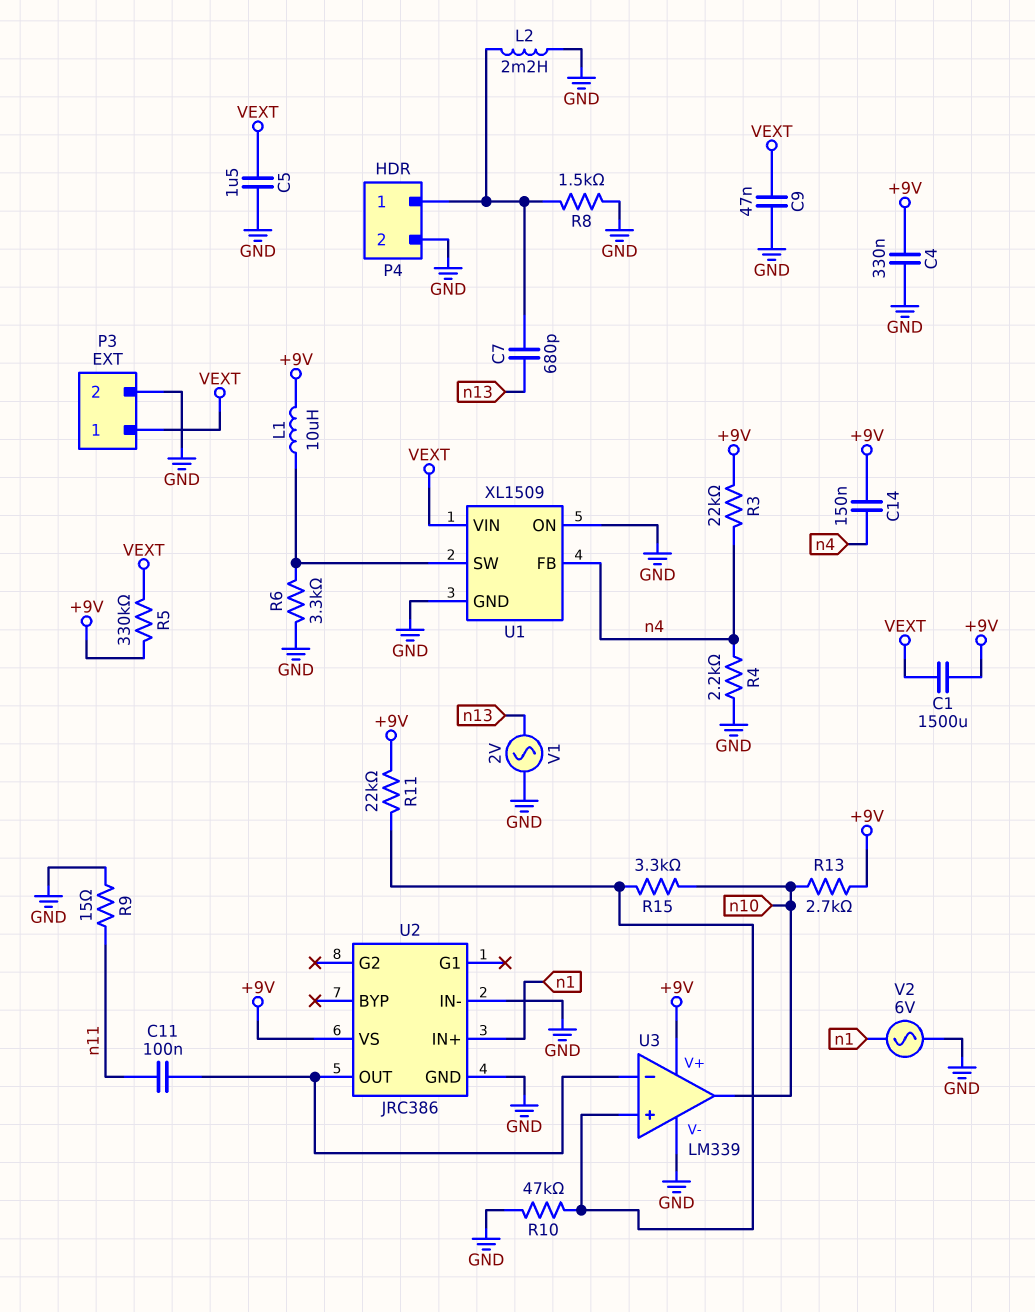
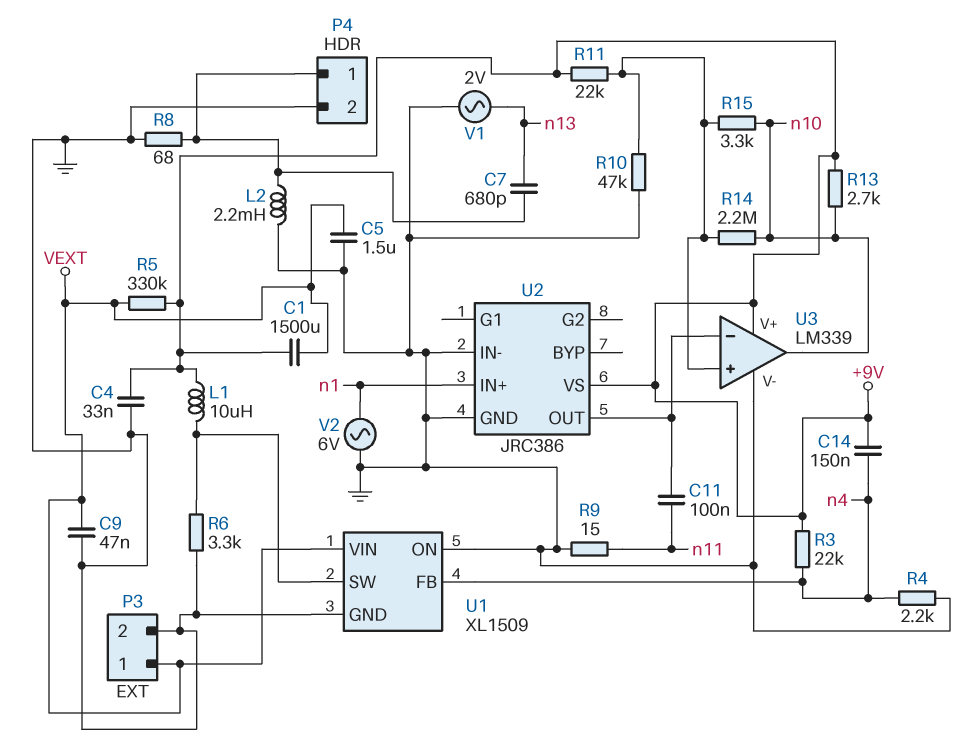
C4: 330nF (+9V, GND) -> 33nF (+9V, GND)
R8: 1.5k (GND, P4/1) -> 68 (GND, P4/1)
R14: none -> 2.2M (U3/in+, n10)

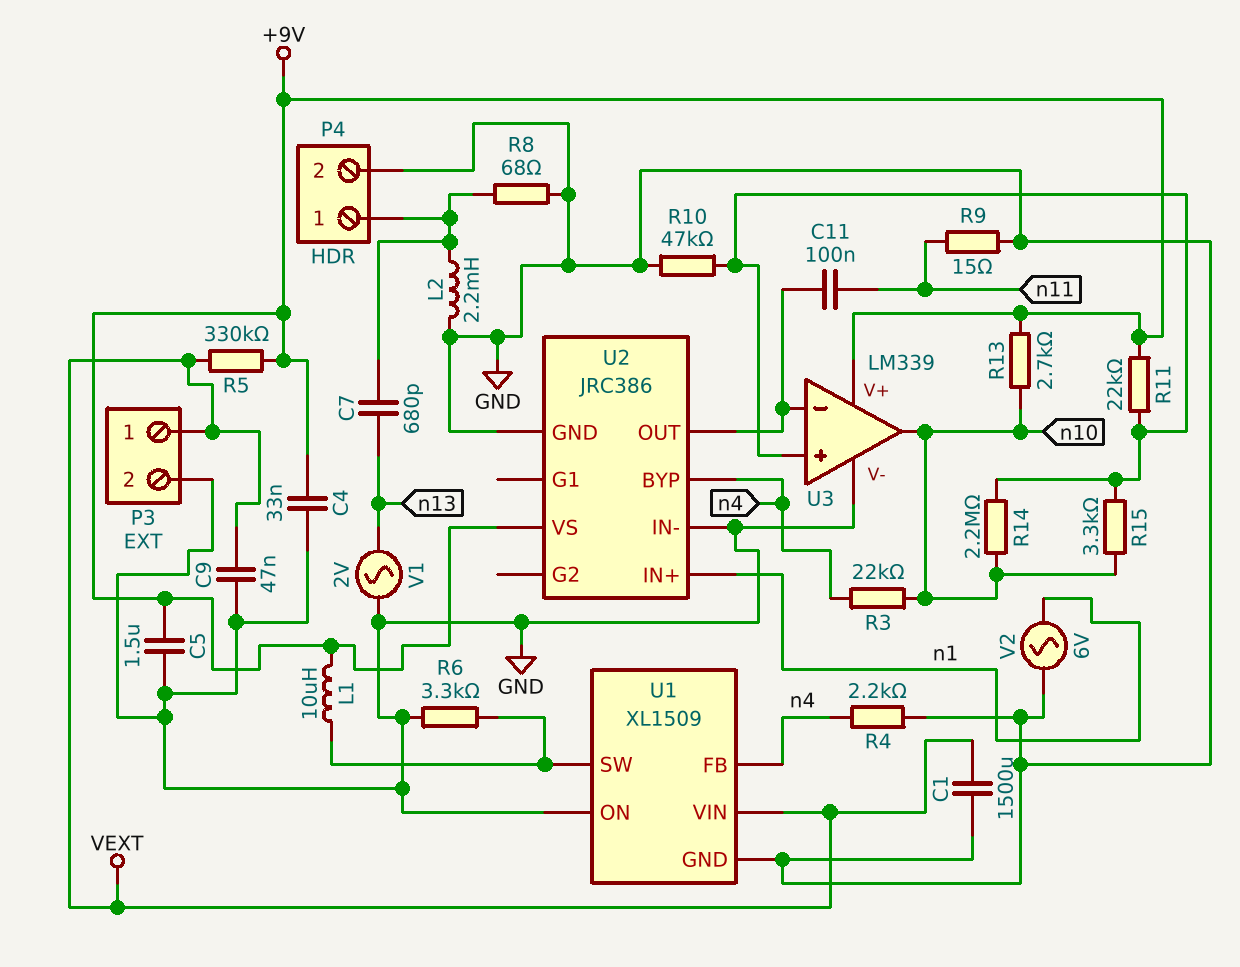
C1: 1500uF (+9V, VEXT) -> 1500uF (GND, VEXT)
C5: 1.5uF (GND, VEXT) -> 1.5uF (+9V, GND)
C14: 150nF (+9V, n4) -> none
R3: 22k (+9V, n4) -> 22k (n4, n10)
U2 pin BYP: none -> n4

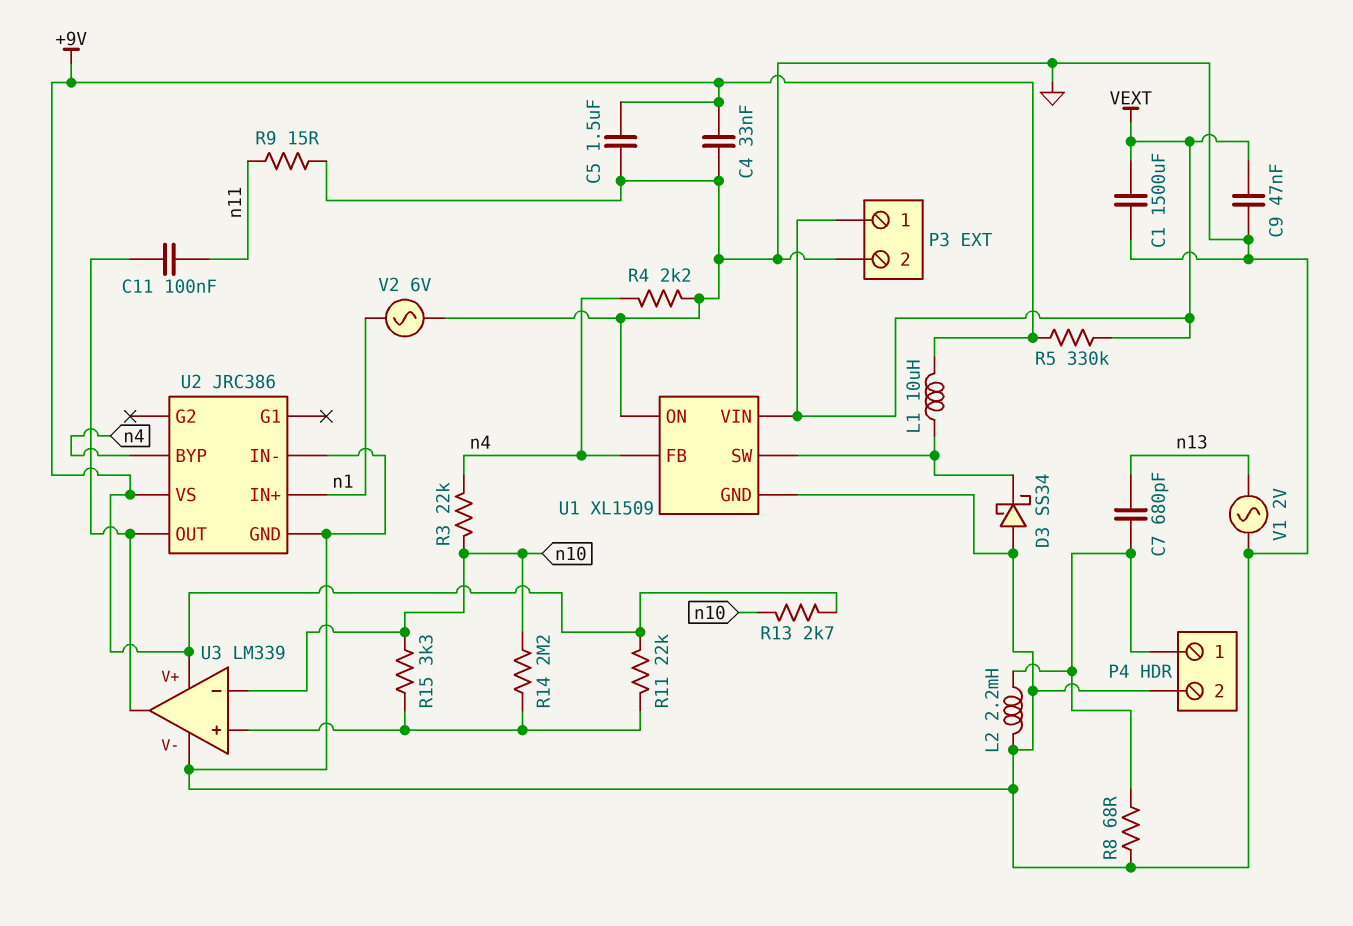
D3: none -> schottky SS34 (A GND, K U1/SW)
R6: 3.3k (GND, U1/SW) -> none
R10: 47k (GND, U3/in+) -> none
U3 pin in-: U2/OUT -> n10
U3 pin out: n10 -> U2/OUT

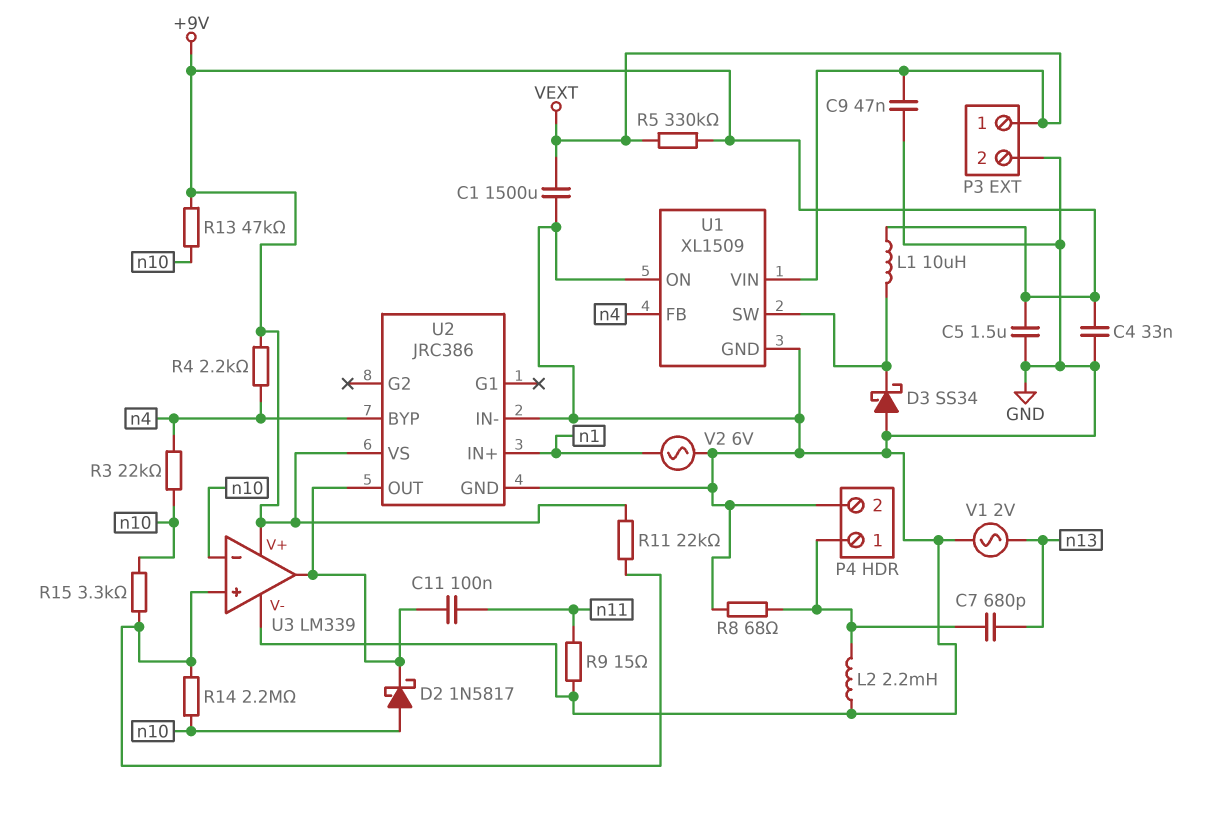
D2: none -> schottky 1N5817 (A n10, K U2/OUT)
R4: 2.2k (GND, n4) -> 2.2k (+9V, n4)
R13: 2.7k (+9V, n10) -> 47k (+9V, n10)

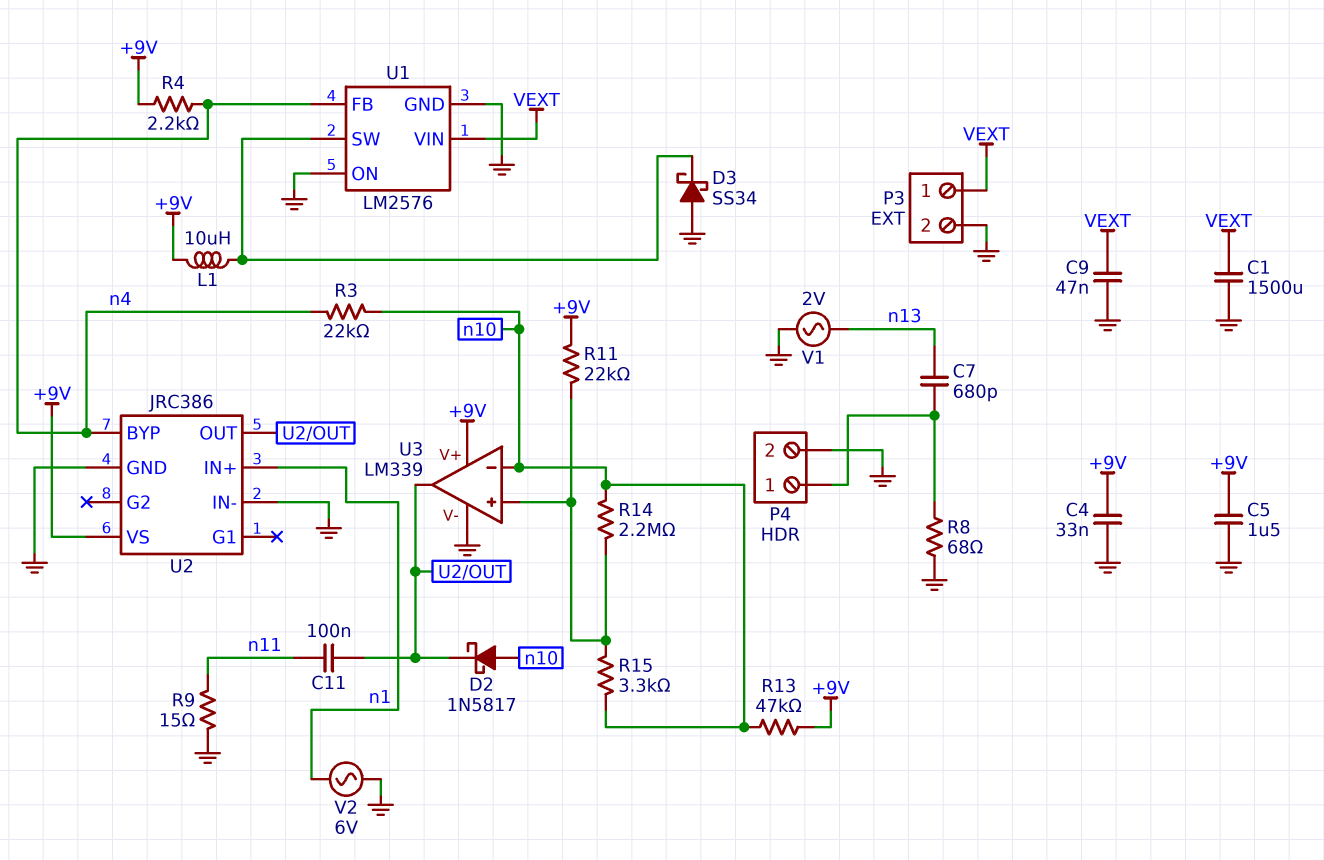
L2: 2.2mH (GND, P4/1) -> none
R5: 330k (+9V, VEXT) -> none
U1: XL1509 -> LM2576

